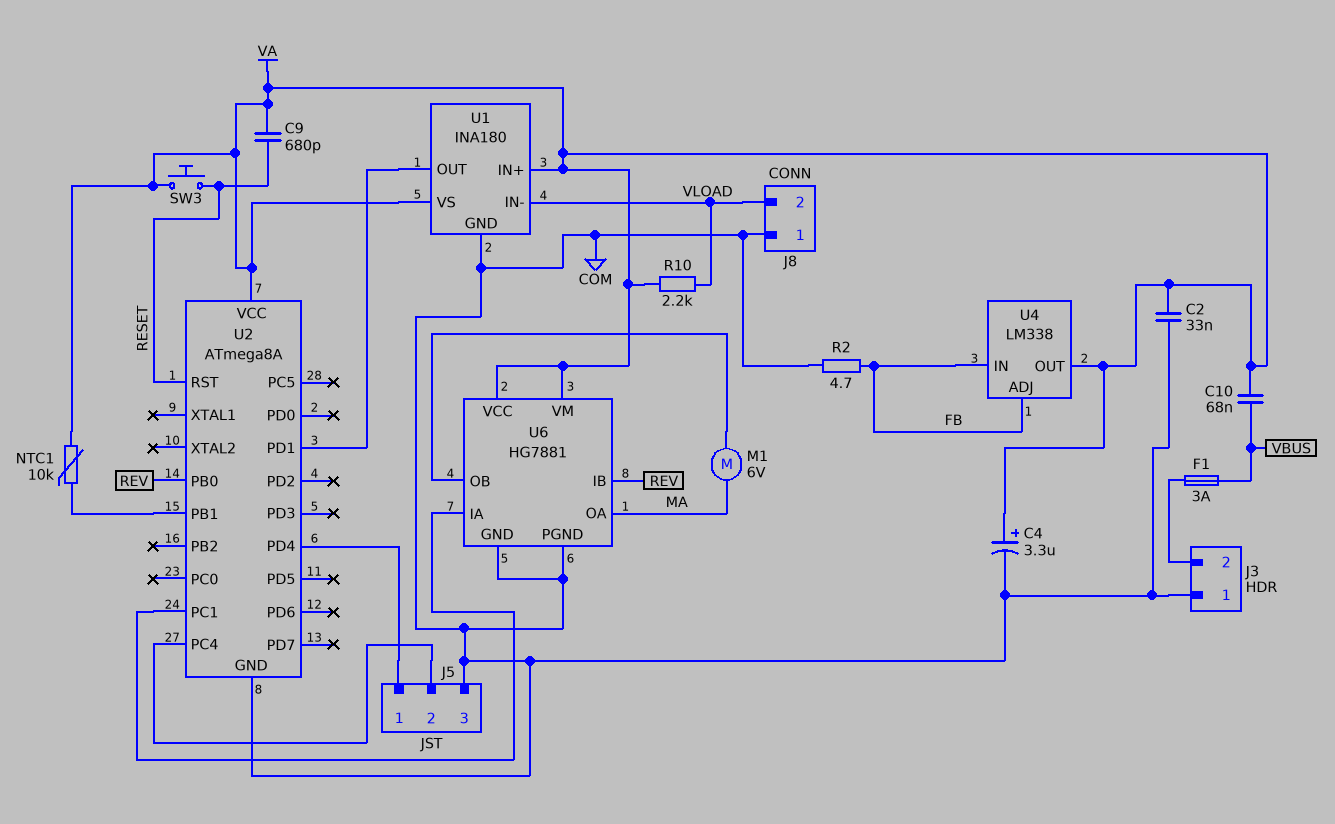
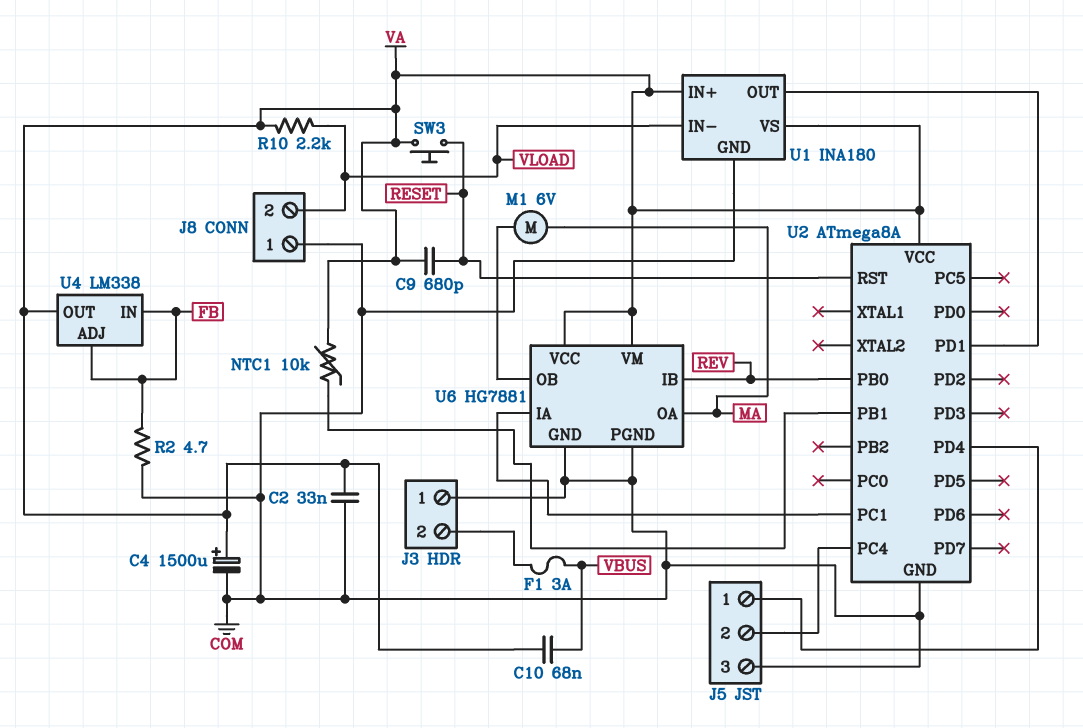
C4: 3.3uF (plus VA, minus COM) -> 1500uF (plus VA, minus COM)

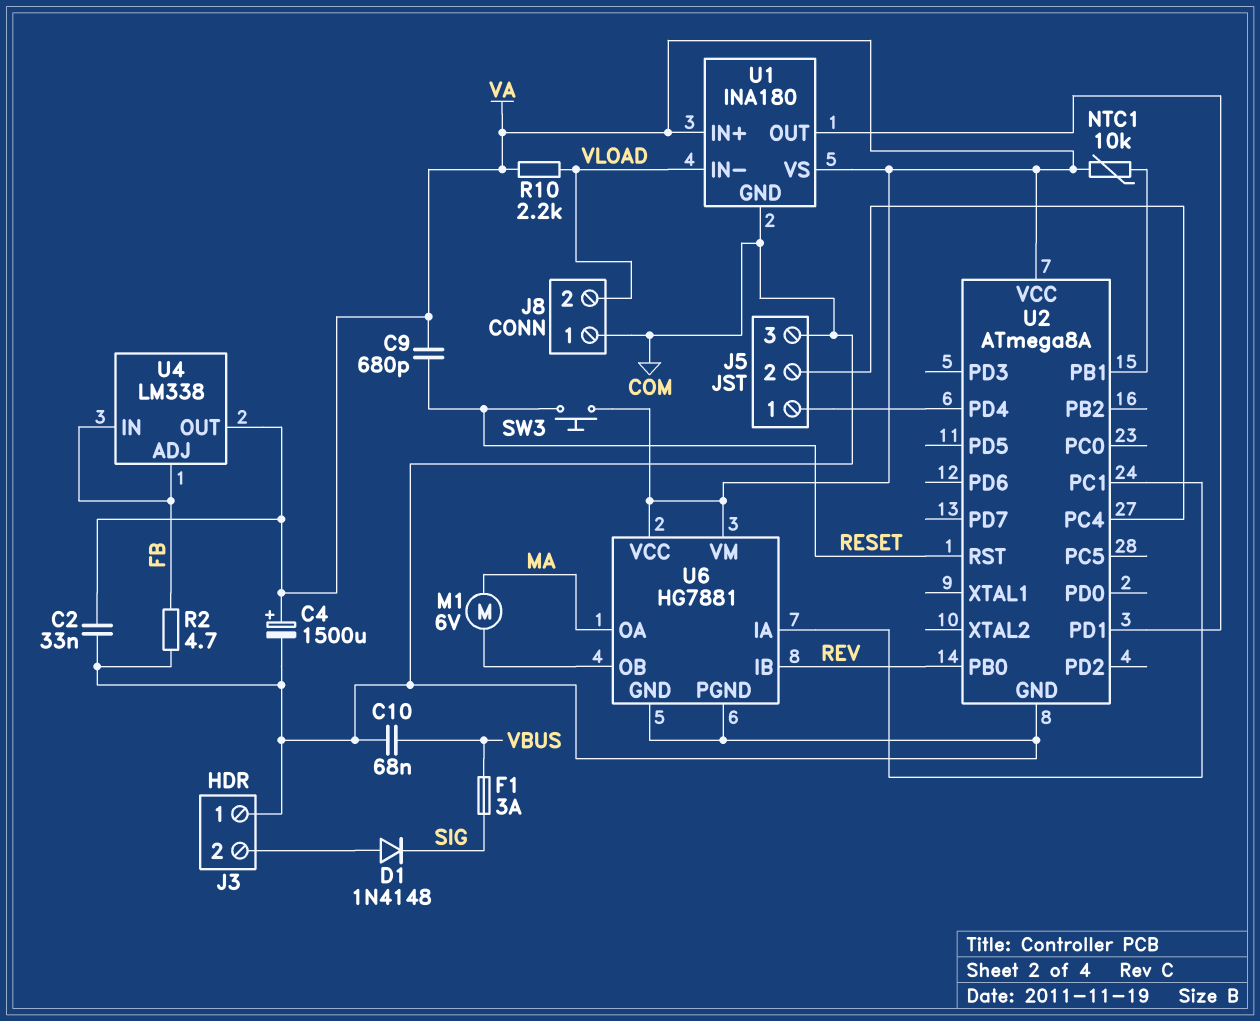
C10: 68nF (VA, VBUS) -> 68nF (COM, VBUS)
D1: none -> diode 1N4148 (A J3/2, K SIG)
F1: 3A (J3/2, VBUS) -> 3A (SIG, VBUS)

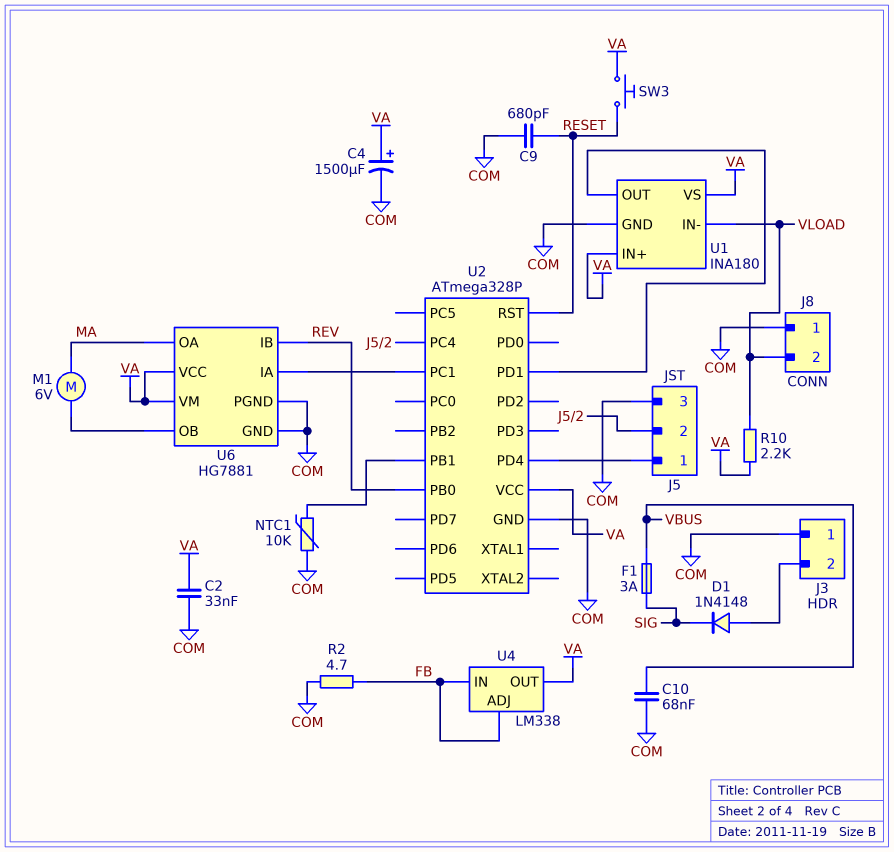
C9: 680pF (RESET, VA) -> 680pF (COM, RESET)
NTC1: 10k (U2/PB1, VA) -> 10k (COM, U2/PB1)
U2: ATmega8A -> ATmega328P

